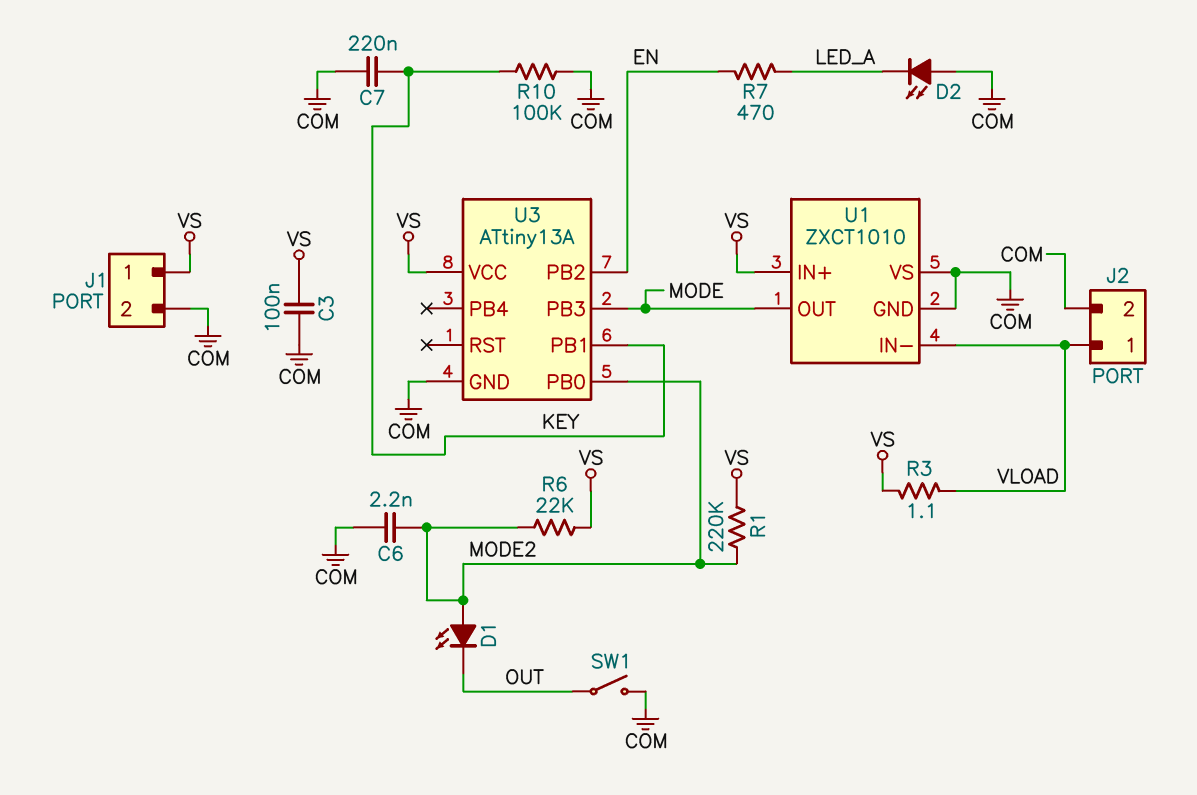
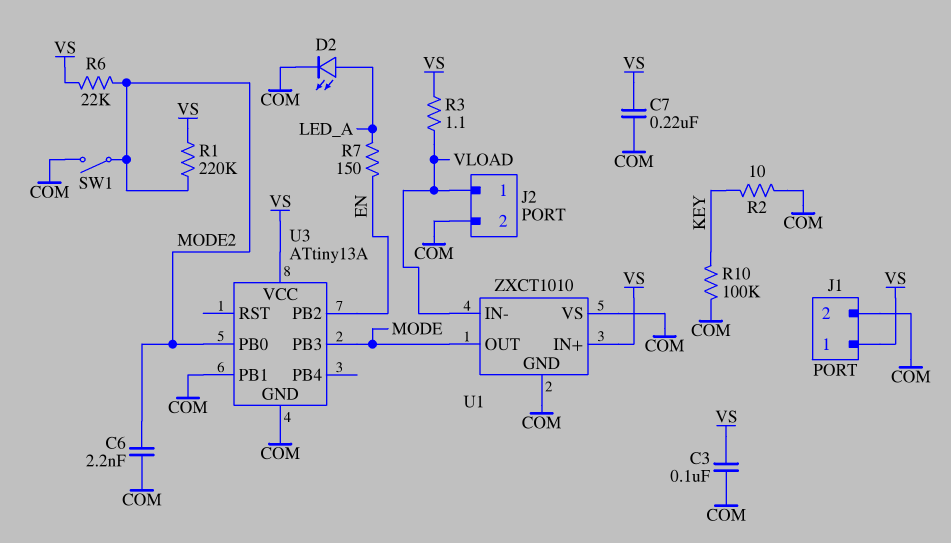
C7: 220nF (COM, KEY) -> 220nF (COM, VS)
D1: LED (A MODE2, K OUT) -> none
D2: LED (A COM, K LED_A) -> LED (A LED_A, K COM)
R2: none -> 10 (COM, KEY)
R7: 470 (EN, LED_A) -> 150 (EN, LED_A)
SW1: switch (COM, OUT) -> switch (COM, MODE2)
U3 pin PB1: KEY -> COM

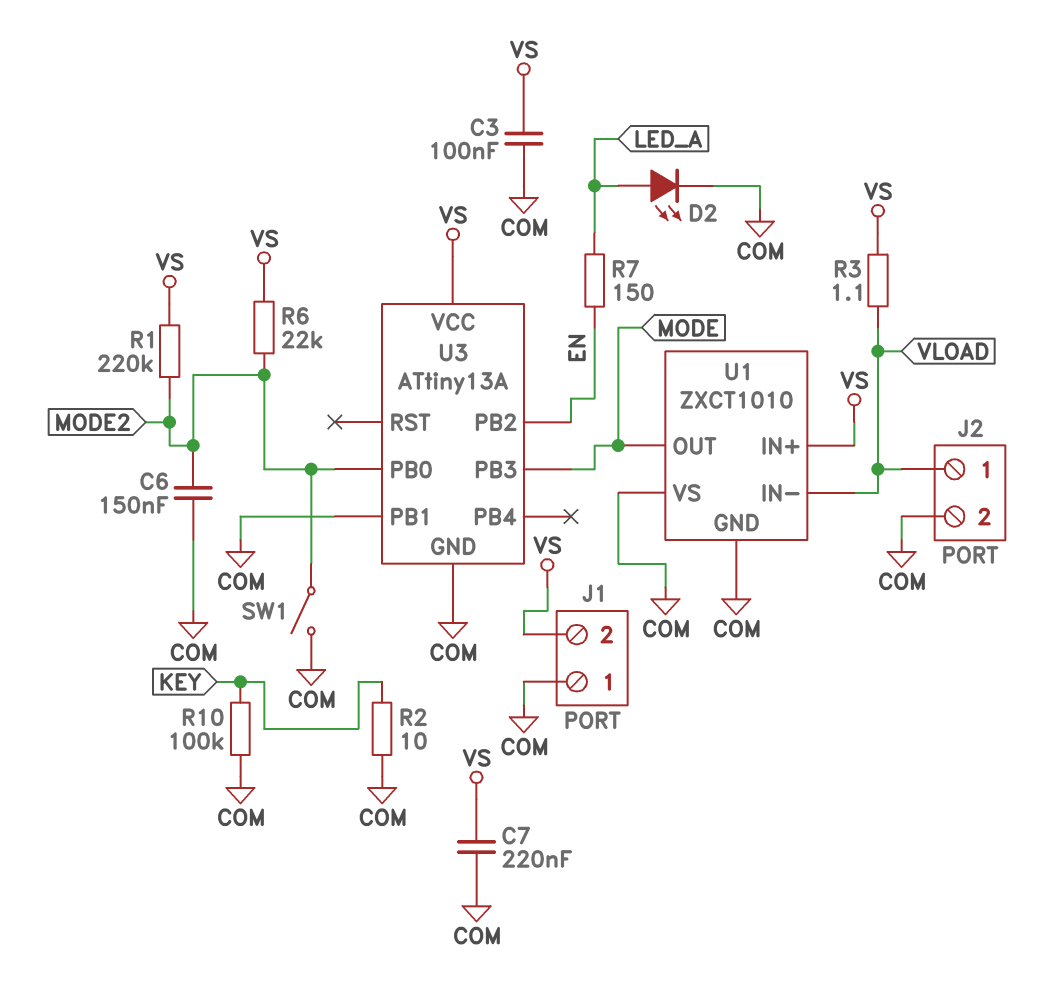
C6: 2.2nF (COM, MODE2) -> 150nF (COM, MODE2)
J1 pin 1: VS -> COM
J1 pin 2: COM -> VS

